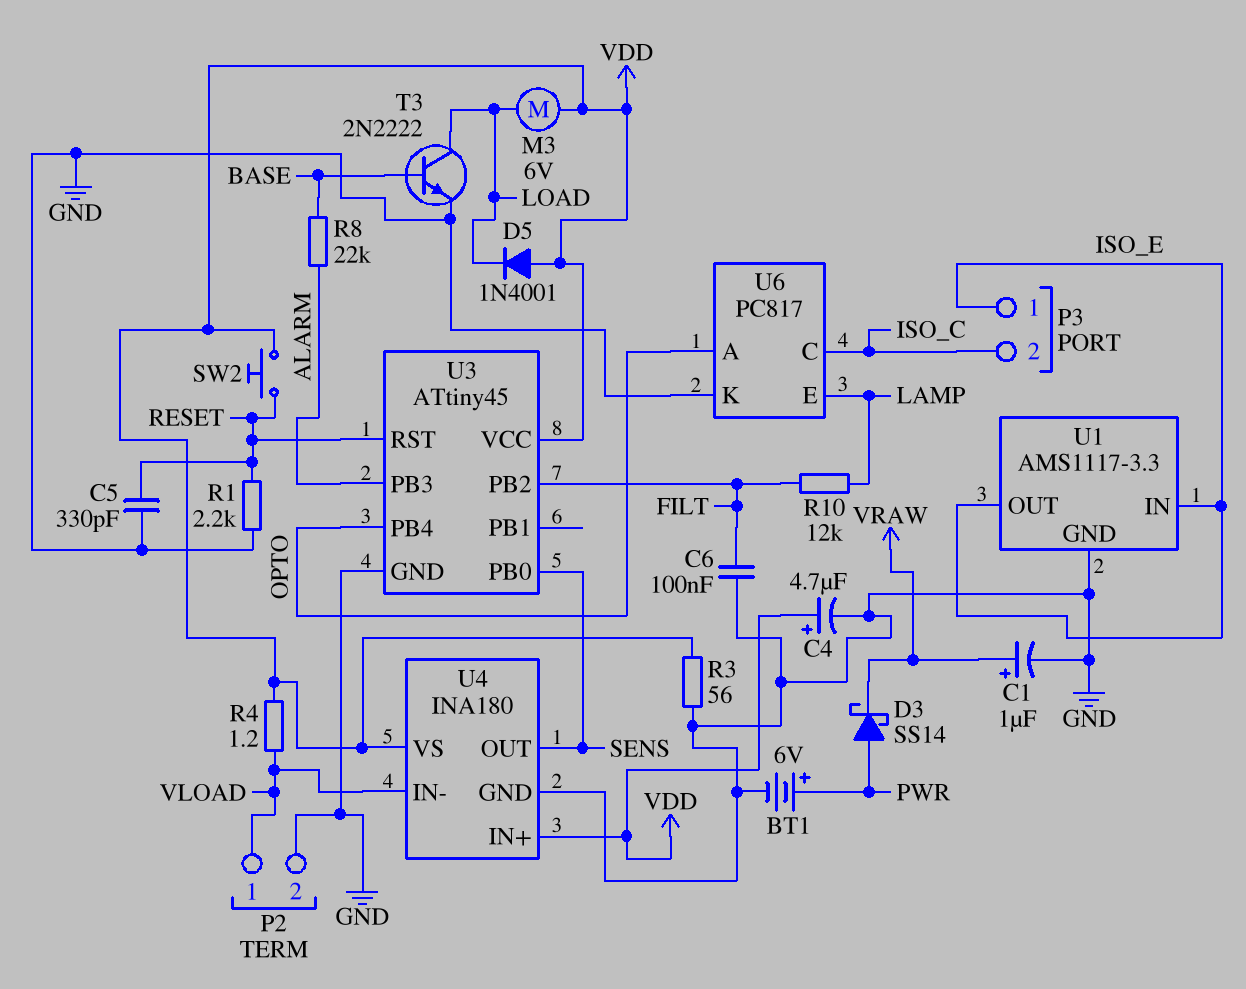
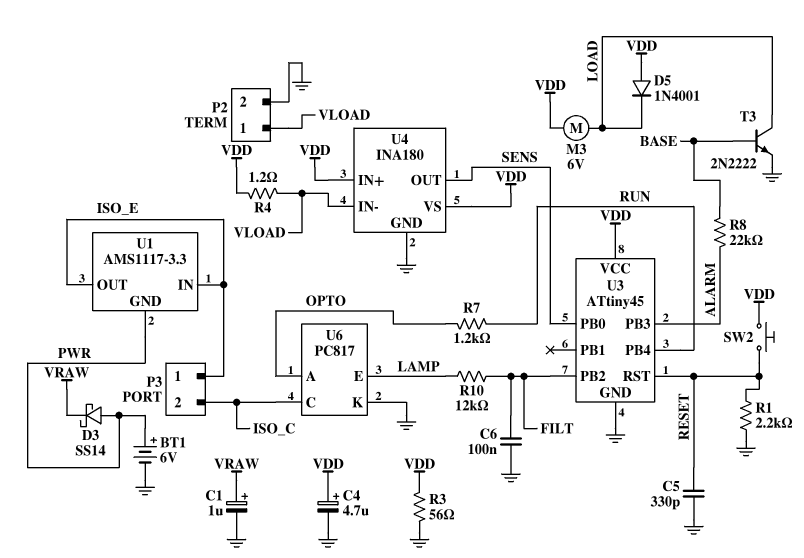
R7: none -> 1.2k (OPTO, RUN)
U1 pin GND: GND -> PWR
U3 pin PB4: OPTO -> RUN

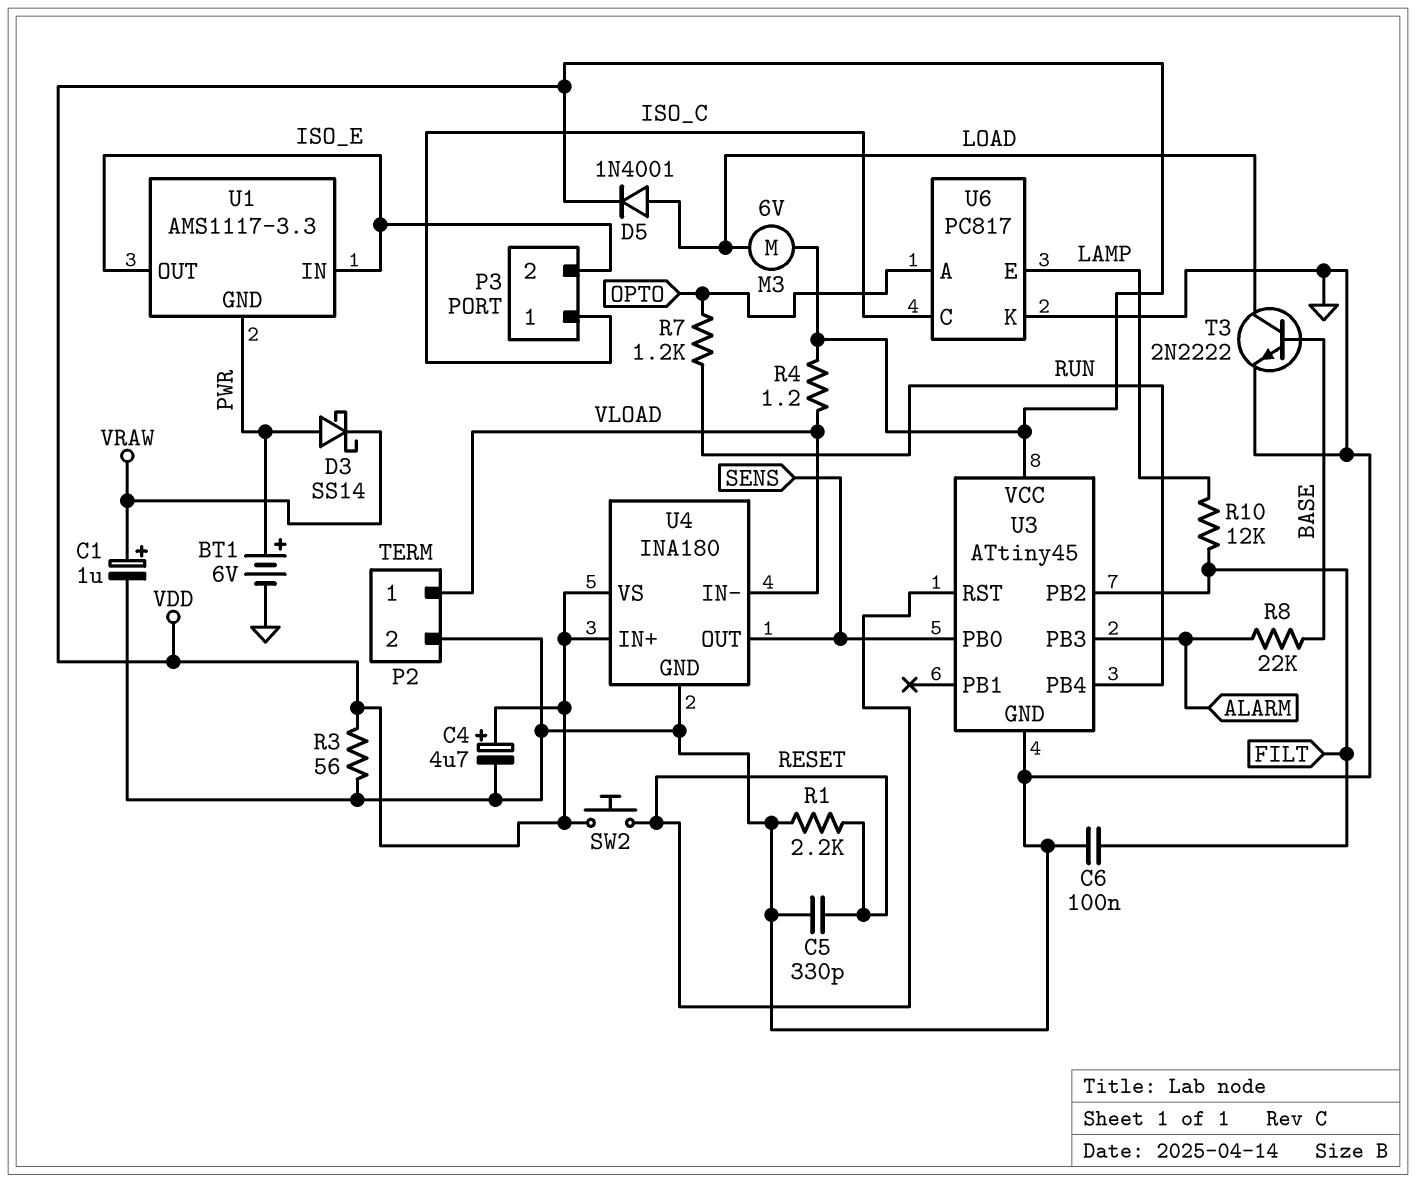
D5: diode 1N4001 (A VDD, K LOAD) -> diode 1N4001 (A LOAD, K VDD)
P3 pin 1: ISO_E -> ISO_C
P3 pin 2: ISO_C -> ISO_E

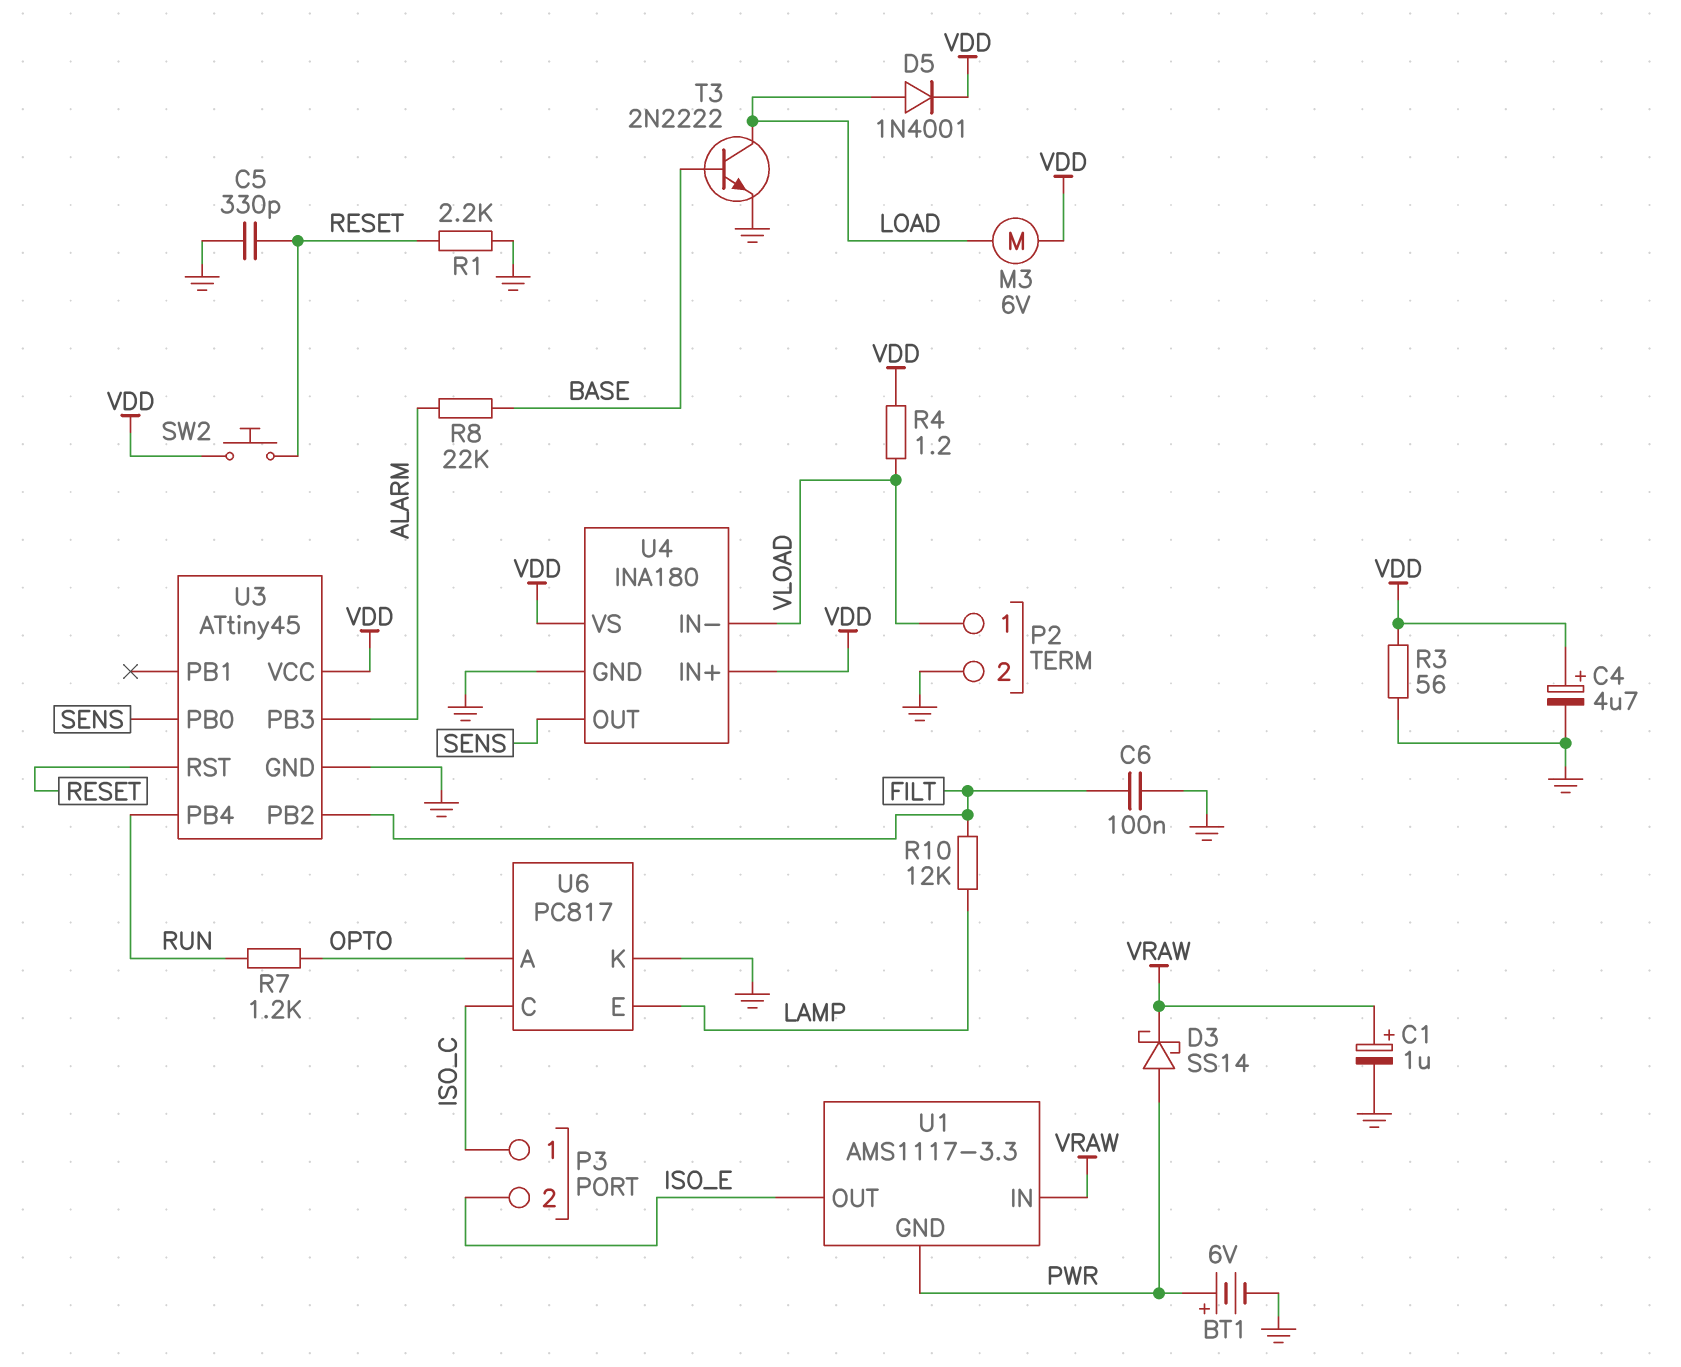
U1 pin IN: ISO_E -> VRAW

